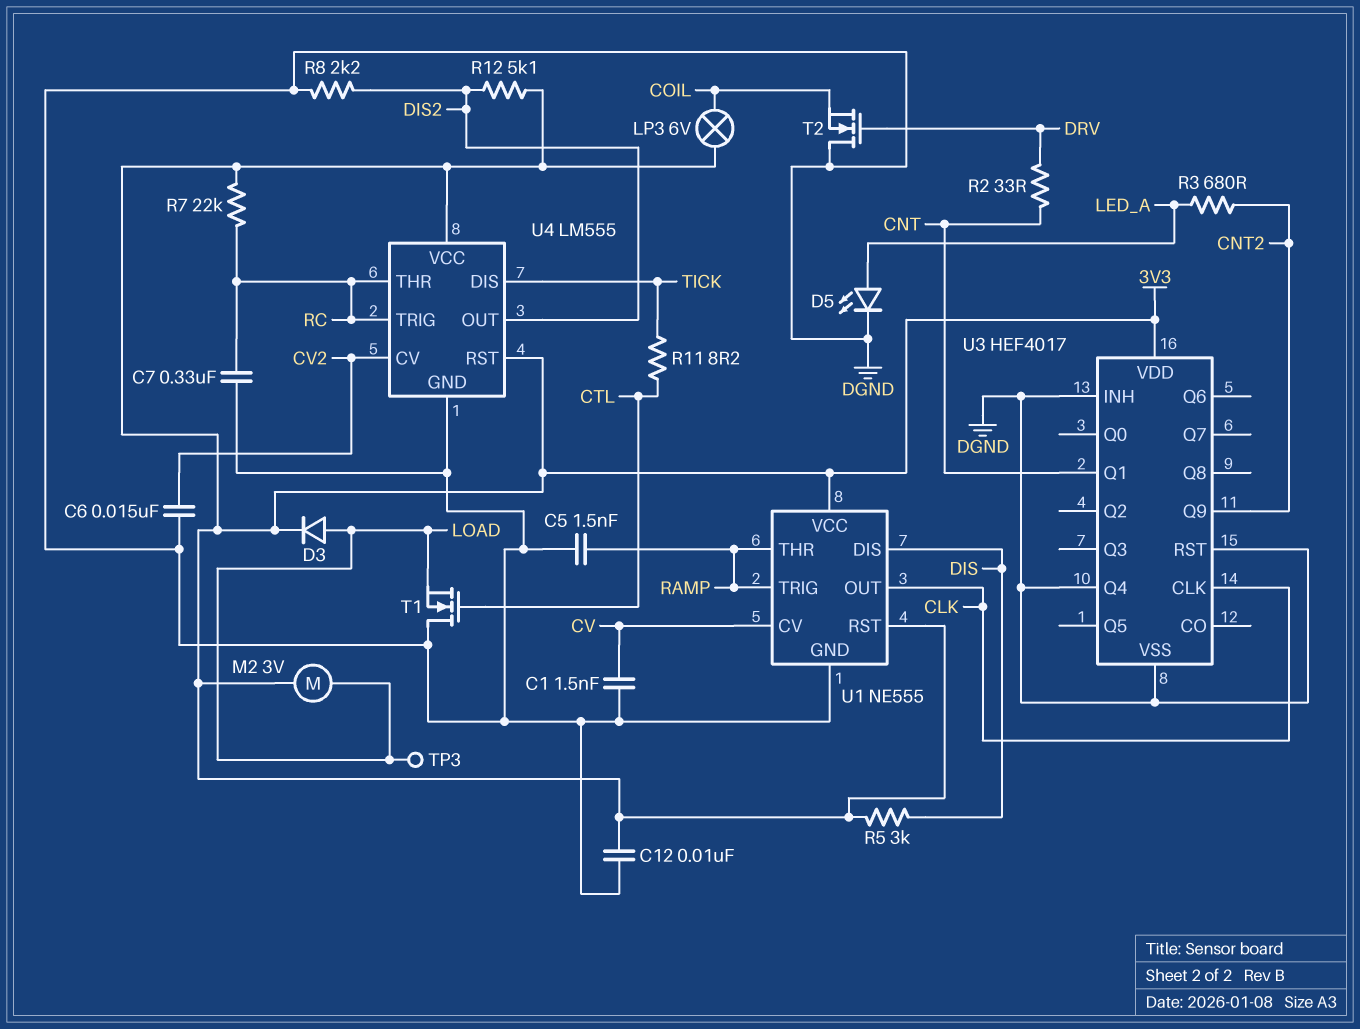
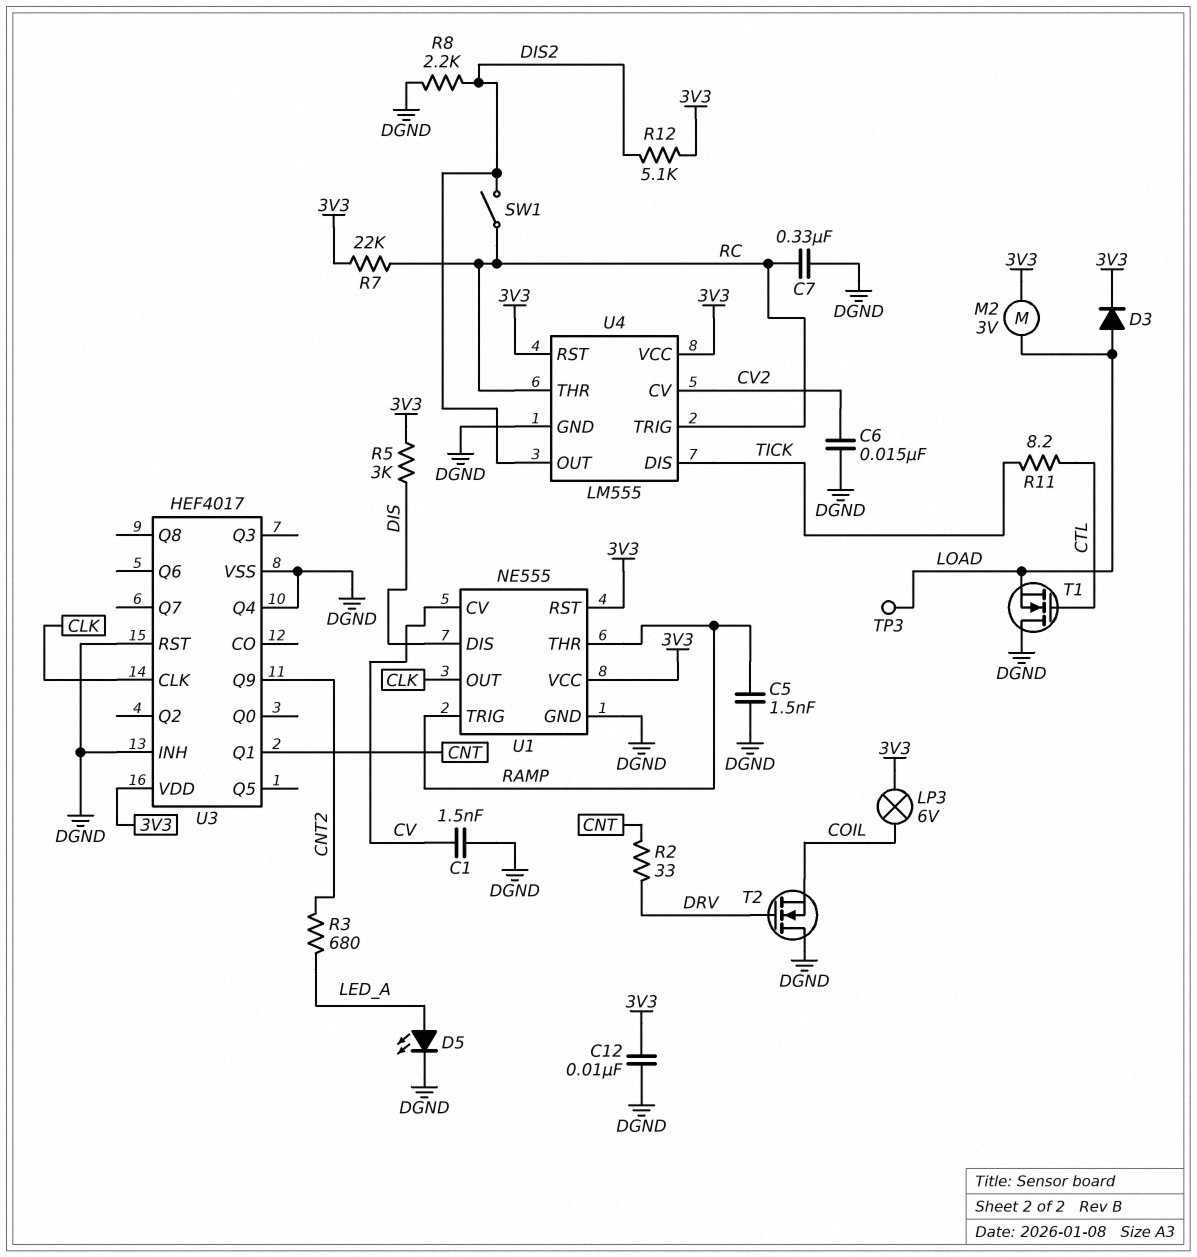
SW1: none -> switch (DIS2, RC)

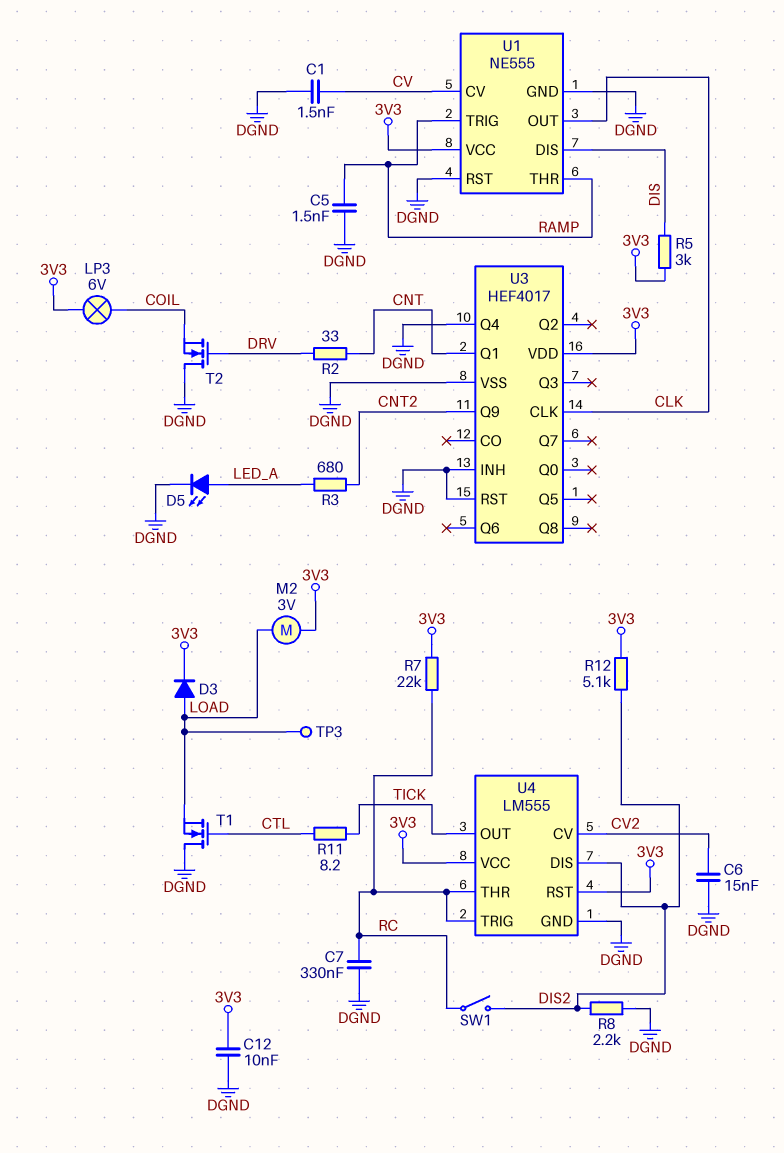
U1 pin RST: 3V3 -> DGND
U4 pin DIS: TICK -> DIS2
U4 pin OUT: DIS2 -> TICK

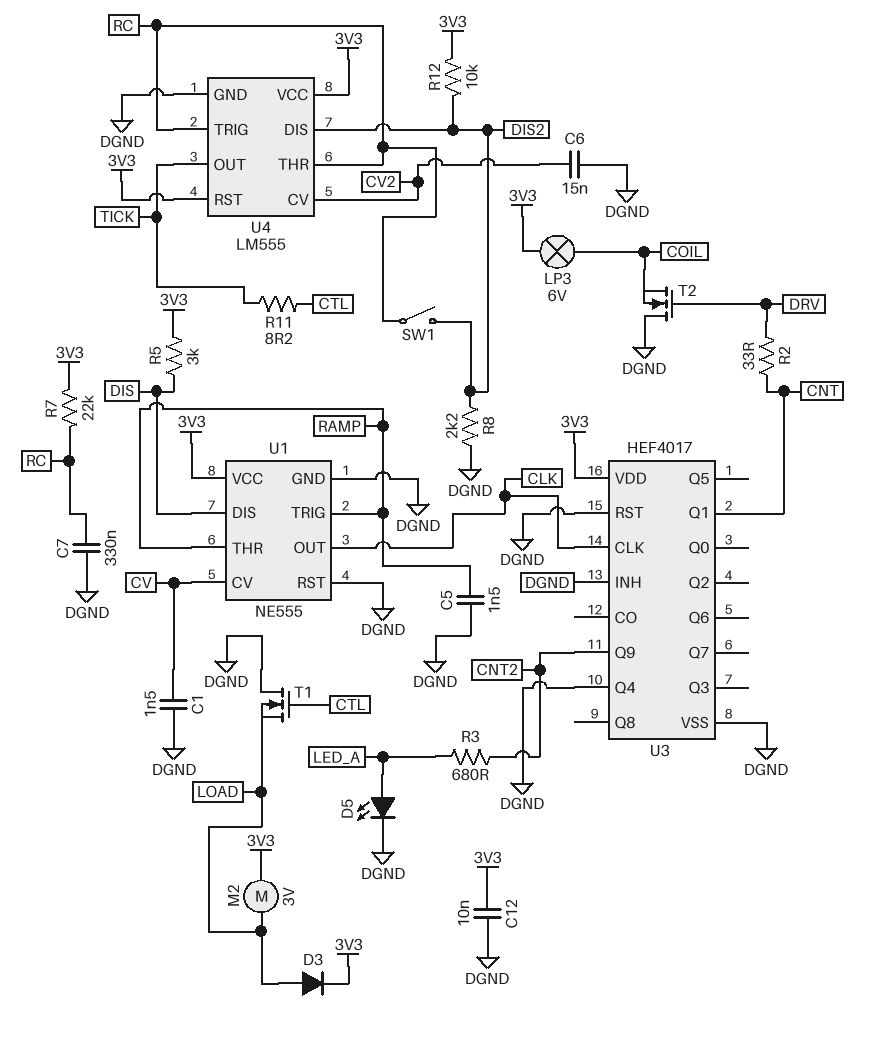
R12: 5.1k (3V3, DIS2) -> 10k (3V3, DIS2)
TP3: test point (LOAD) -> none

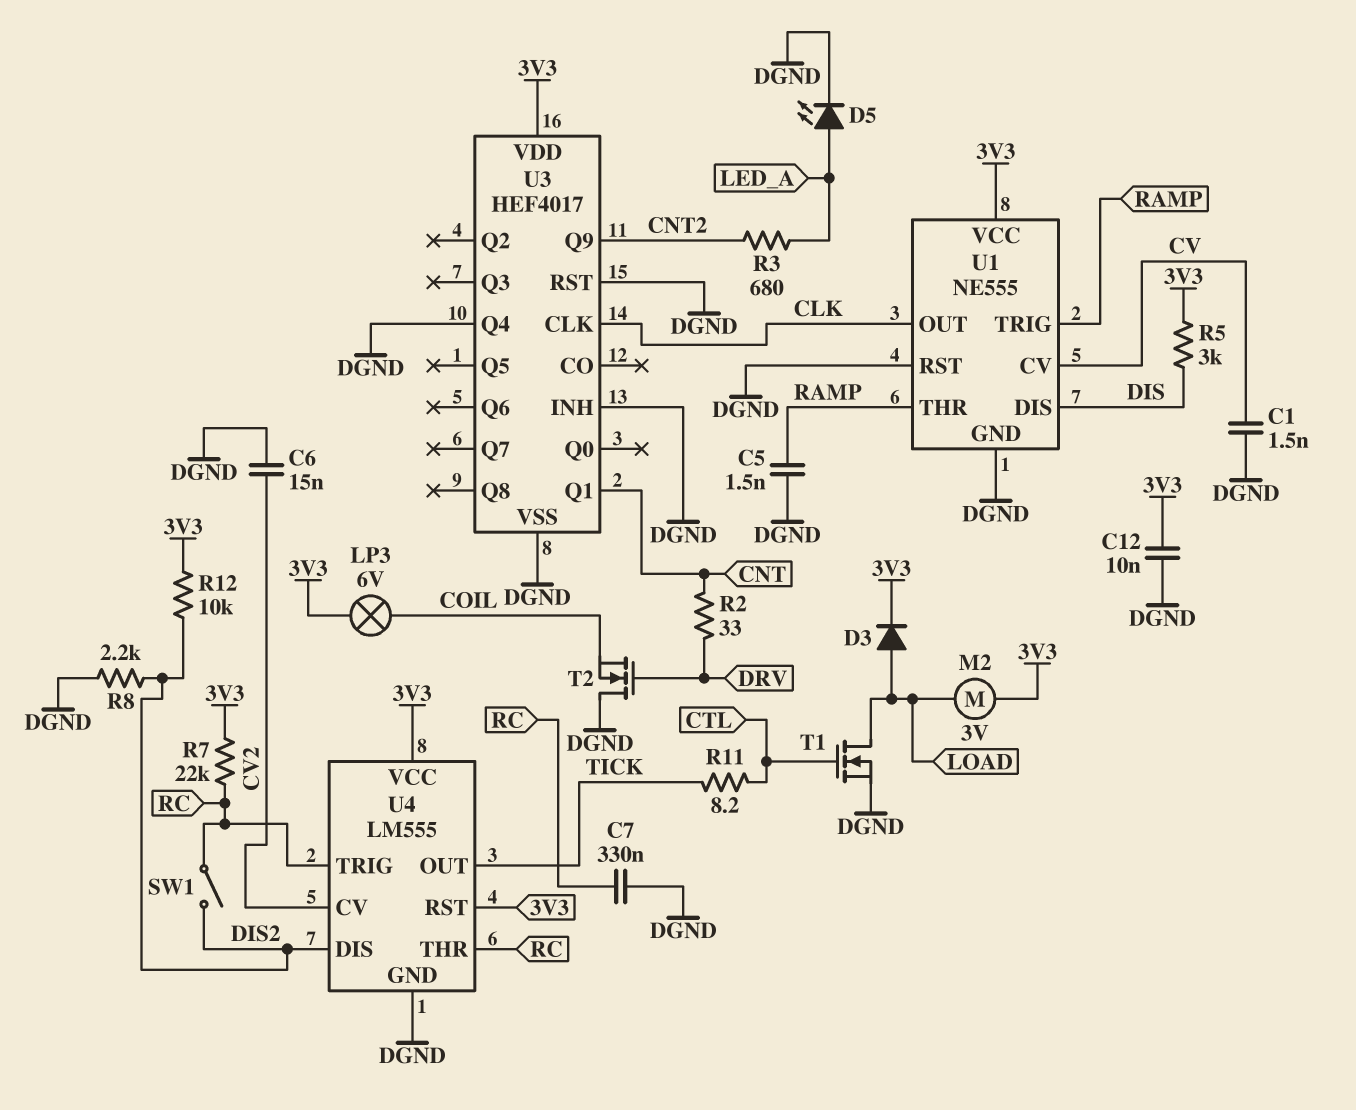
T1: NMOS (G CTL, D DGND, S LOAD) -> NMOS (G CTL, D LOAD, S DGND)

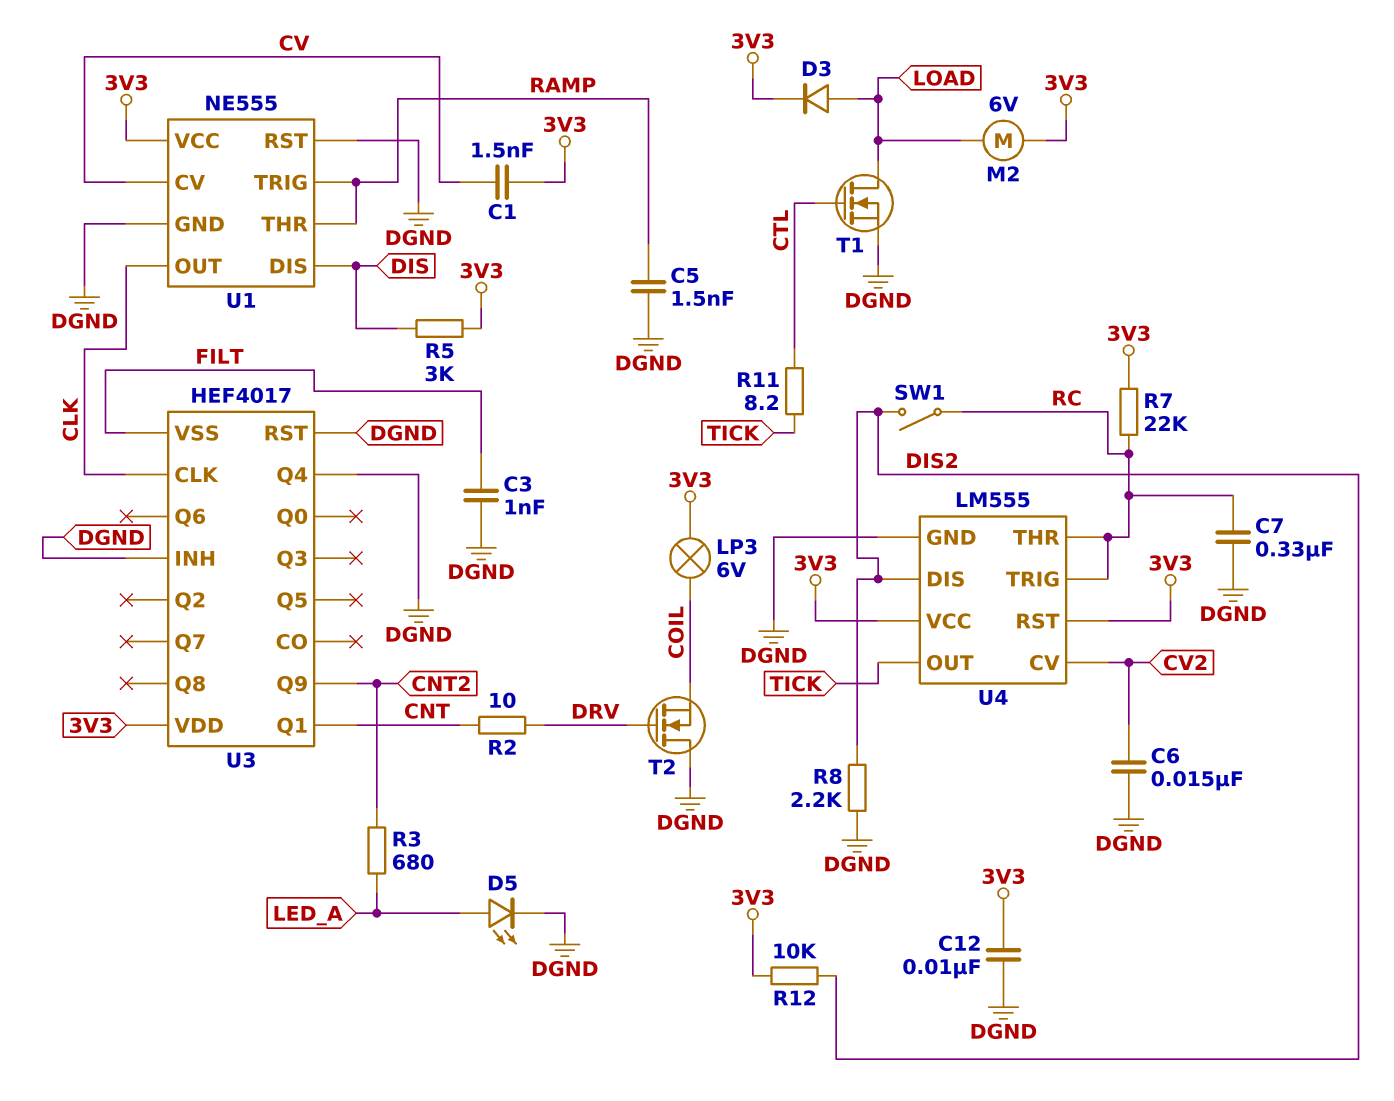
C1: 1.5nF (CV, DGND) -> 1.5nF (3V3, CV)
C3: none -> 1nF (DGND, FILT)
M2: motor 3V (3V3, LOAD) -> motor 6V (3V3, LOAD)
R2: 33 (CNT, DRV) -> 10 (CNT, DRV)
U3 pin VSS: DGND -> FILT

